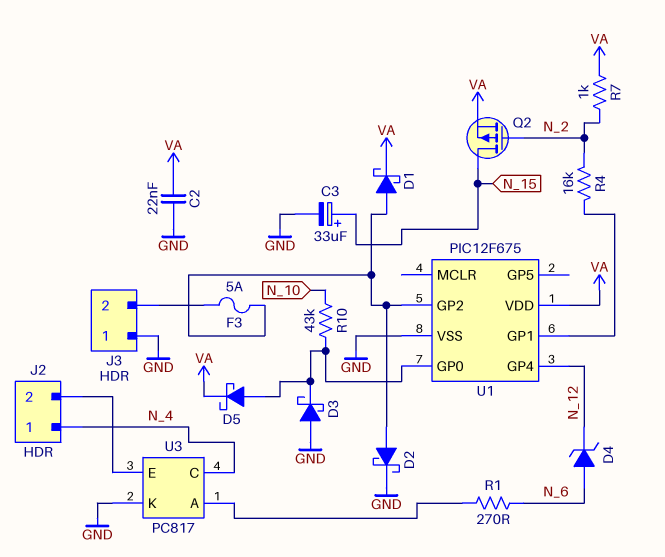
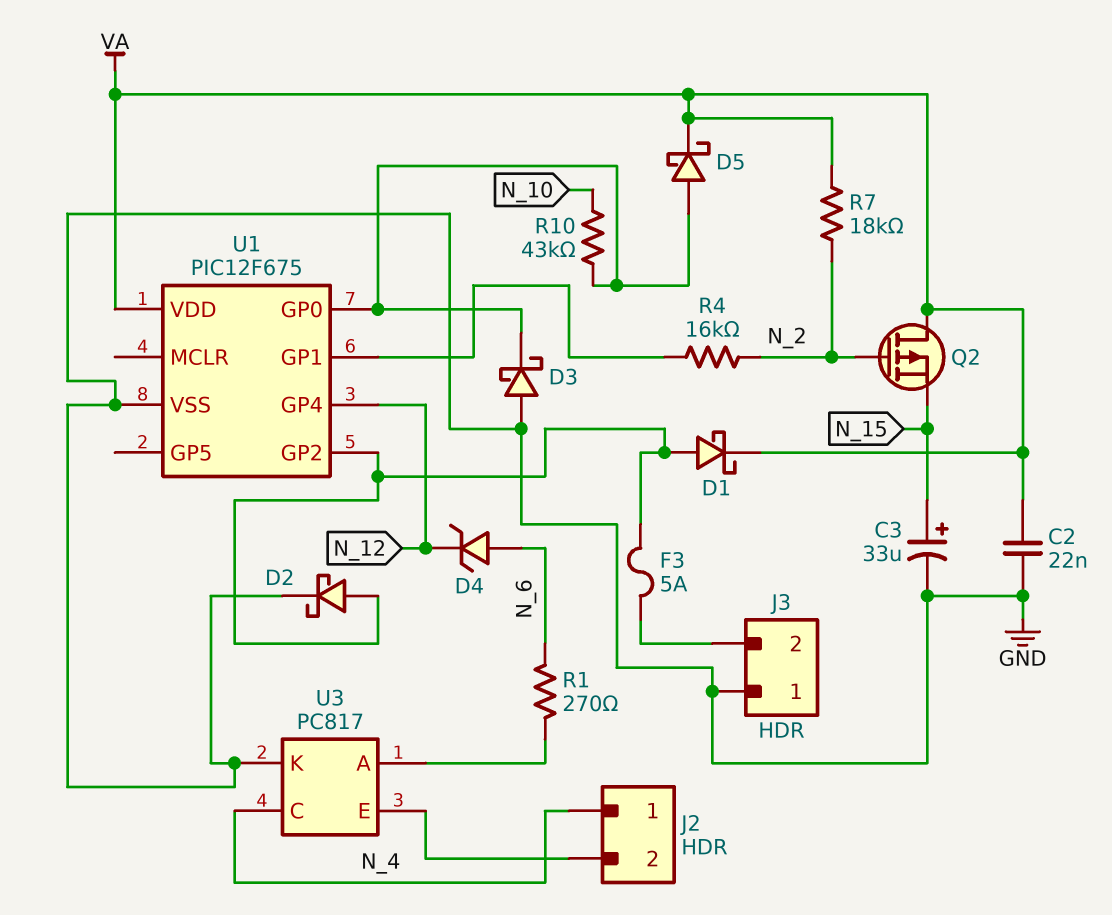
Q2: PMOS (G N_2, D N_15, S VA) -> PMOS (G N_2, D VA, S N_15)
R7: 1k (N_2, VA) -> 18k (N_2, VA)

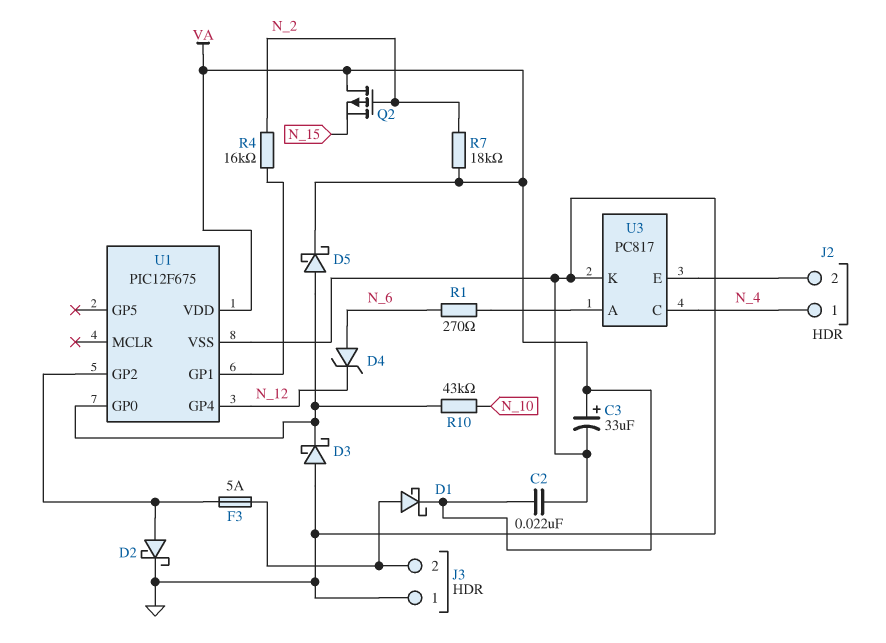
C3: 33uF (plus N_15, minus GND) -> 33uF (plus VA, minus GND)
D1: schottky (A U1/GP2, K VA) -> schottky (A J3/2, K VA)

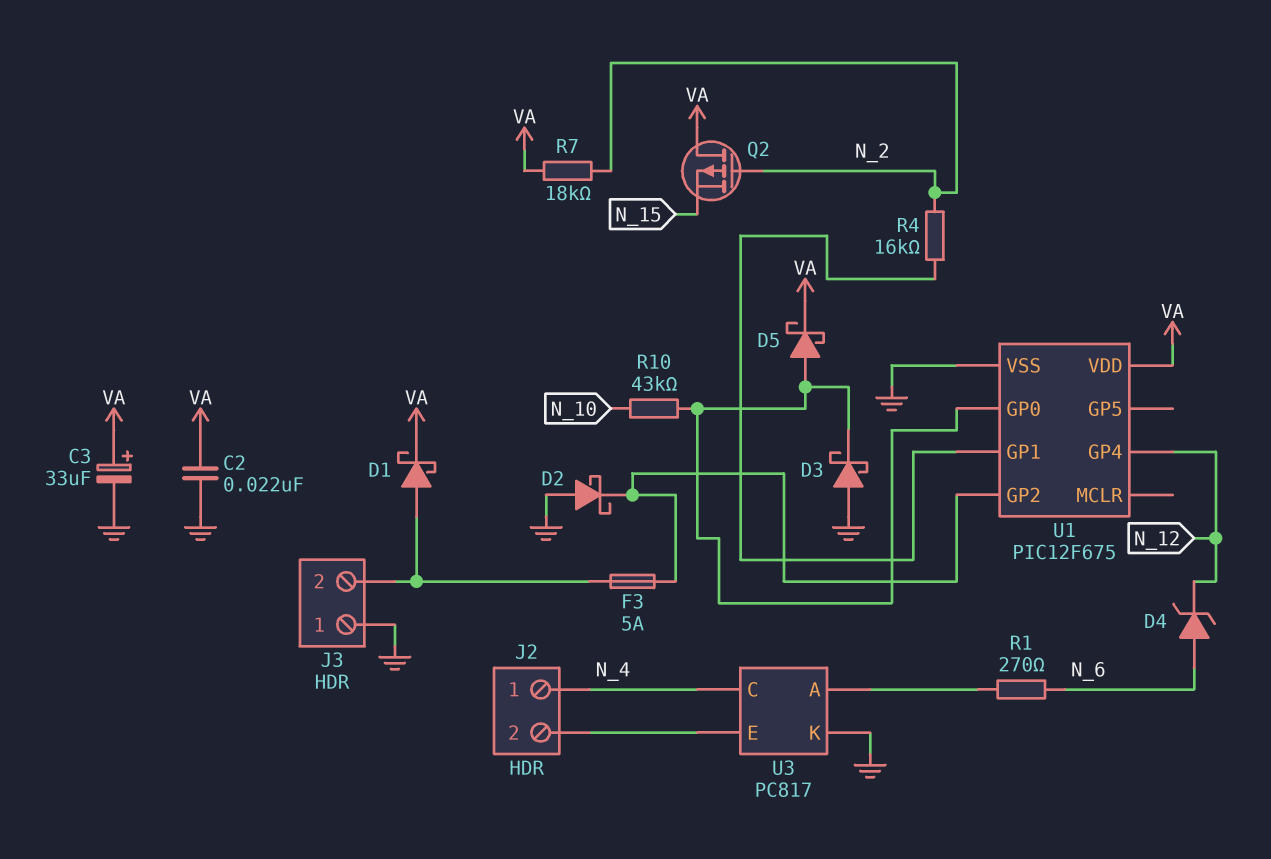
D2: schottky (A U1/GP2, K GND) -> schottky (A GND, K U1/GP2)

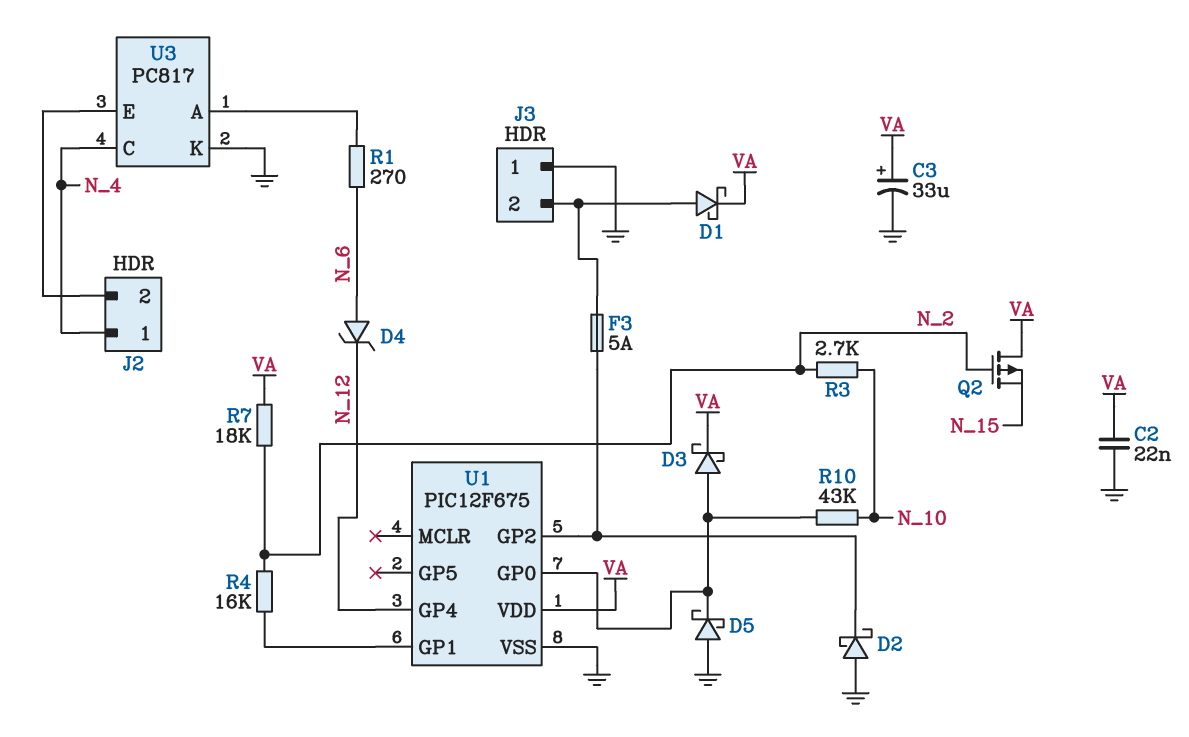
D3: schottky (A GND, K U1/GP0) -> schottky (A U1/GP0, K VA)
D5: schottky (A U1/GP0, K VA) -> schottky (A GND, K U1/GP0)
R3: none -> 2.7k (N_2, N_10)

